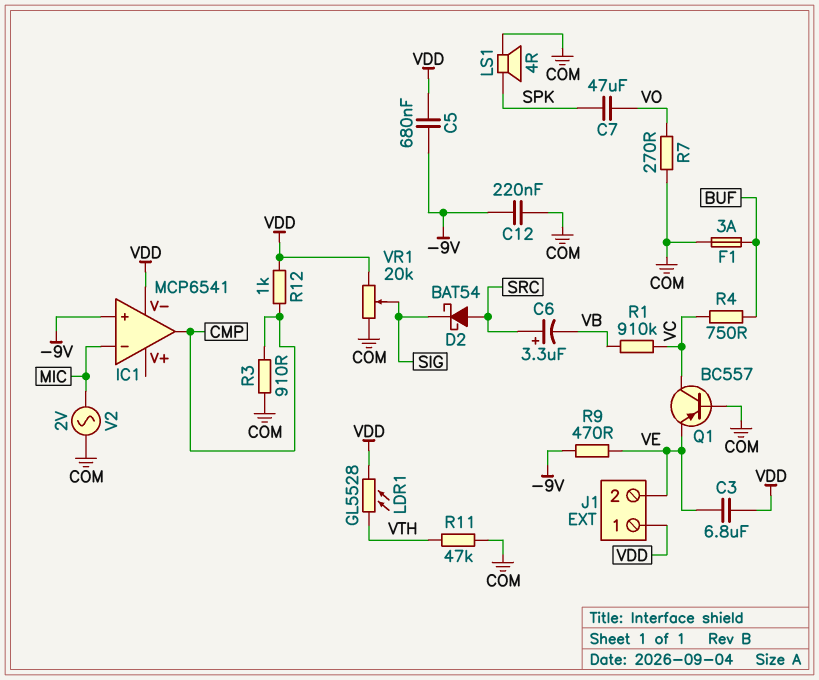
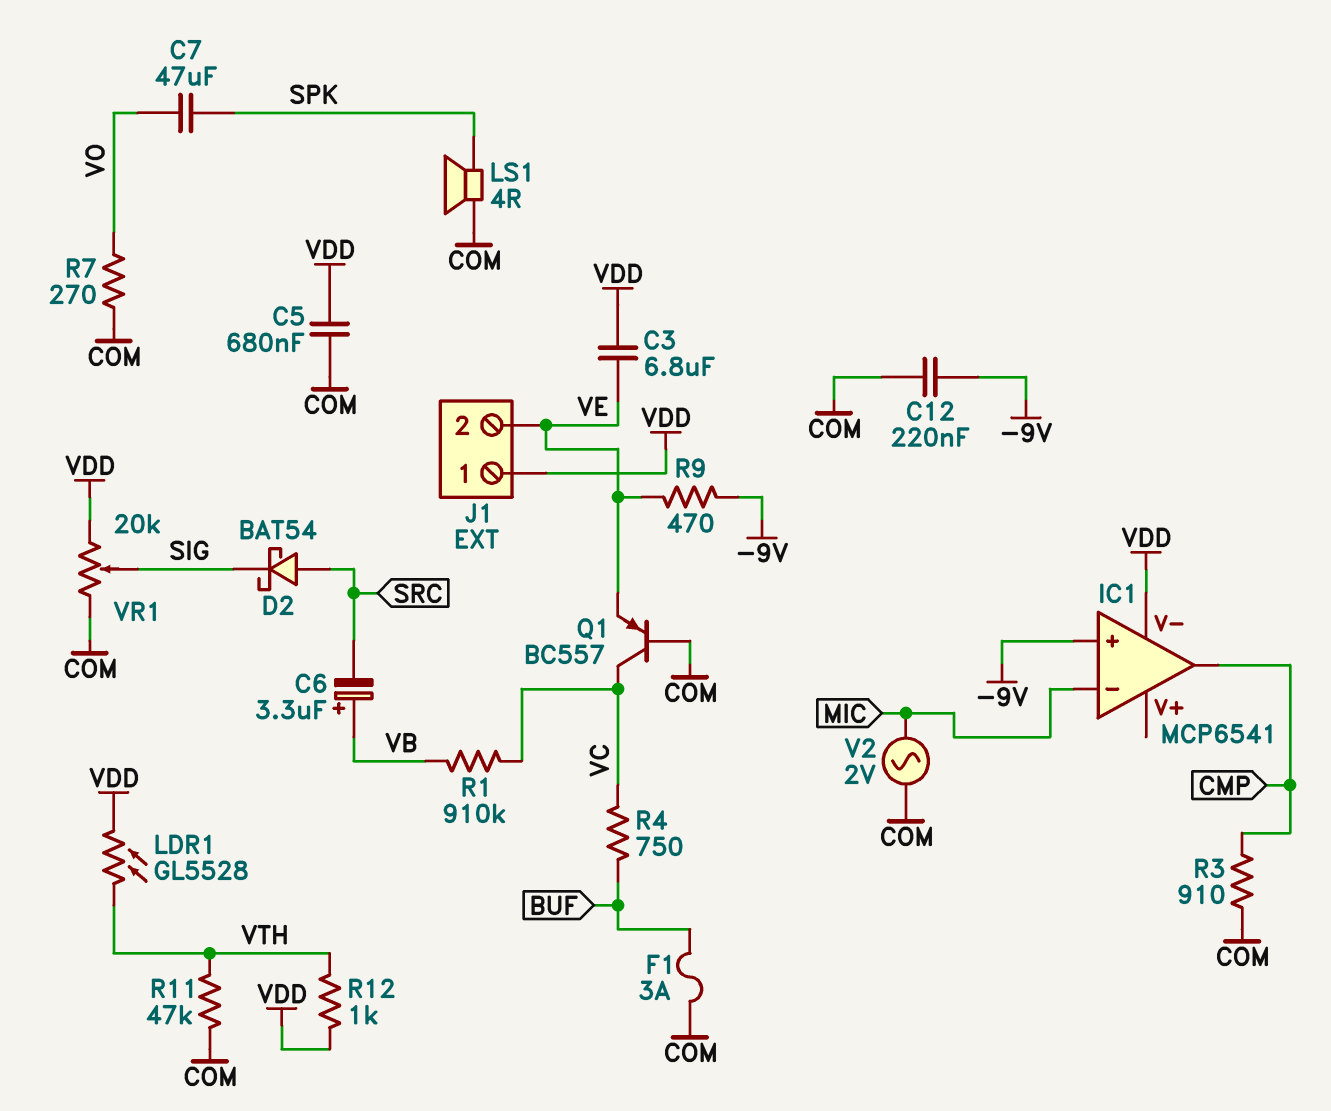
C5: 680nF (-9V, VDD) -> 680nF (COM, VDD)
C6: 3.3uF (plus SRC, minus VB) -> 3.3uF (plus VB, minus SRC)
R12: 1k (CMP, VDD) -> 1k (VDD, VTH)

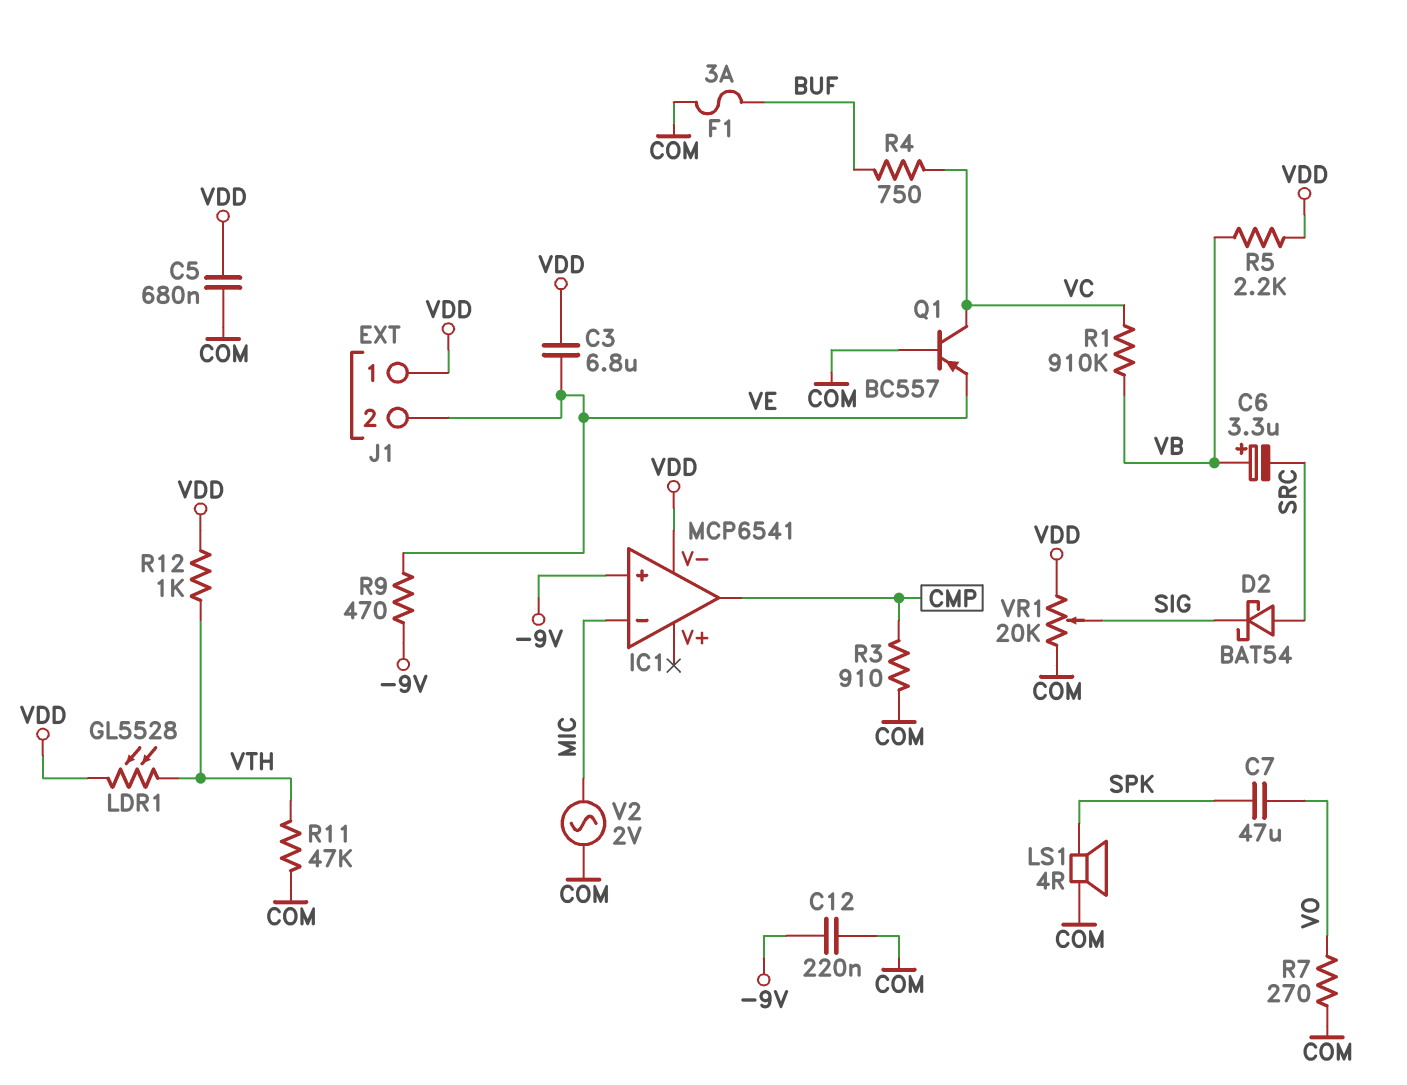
R5: none -> 2.2k (VB, VDD)

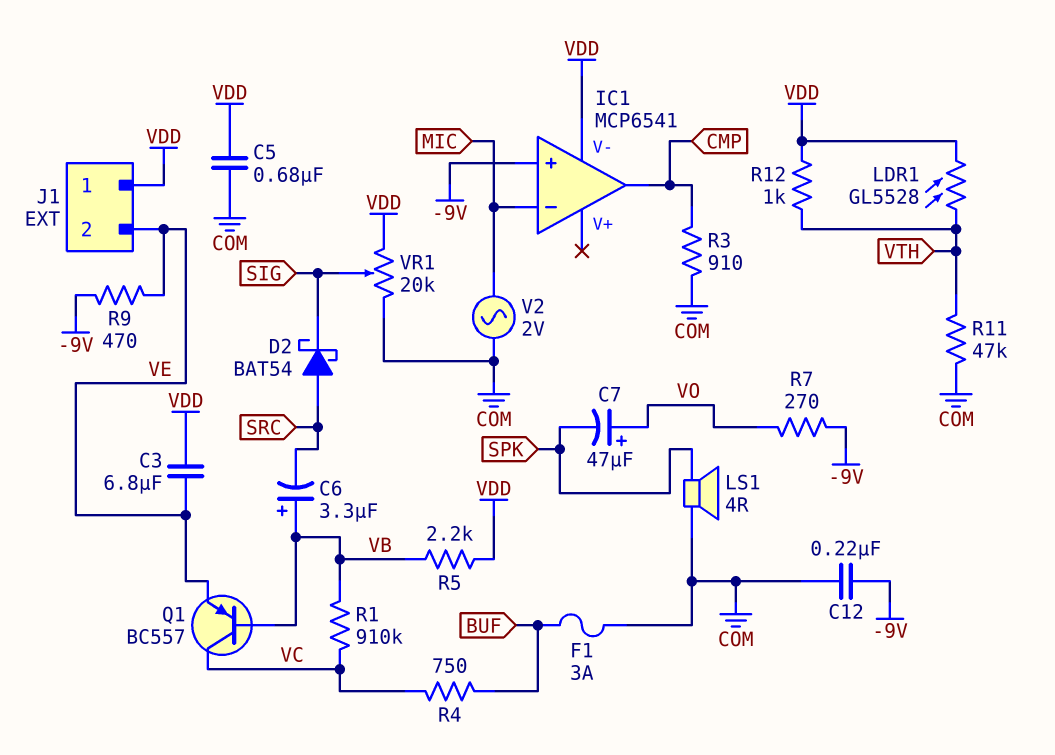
C7: 47uF (SPK, VO) -> 47uF (plus VO, minus SPK)
Q1: PNP BC557 (B COM, C VC, E VE) -> PNP BC557 (B VB, C VC, E VE)
R7: 270 (COM, VO) -> 270 (-9V, VO)

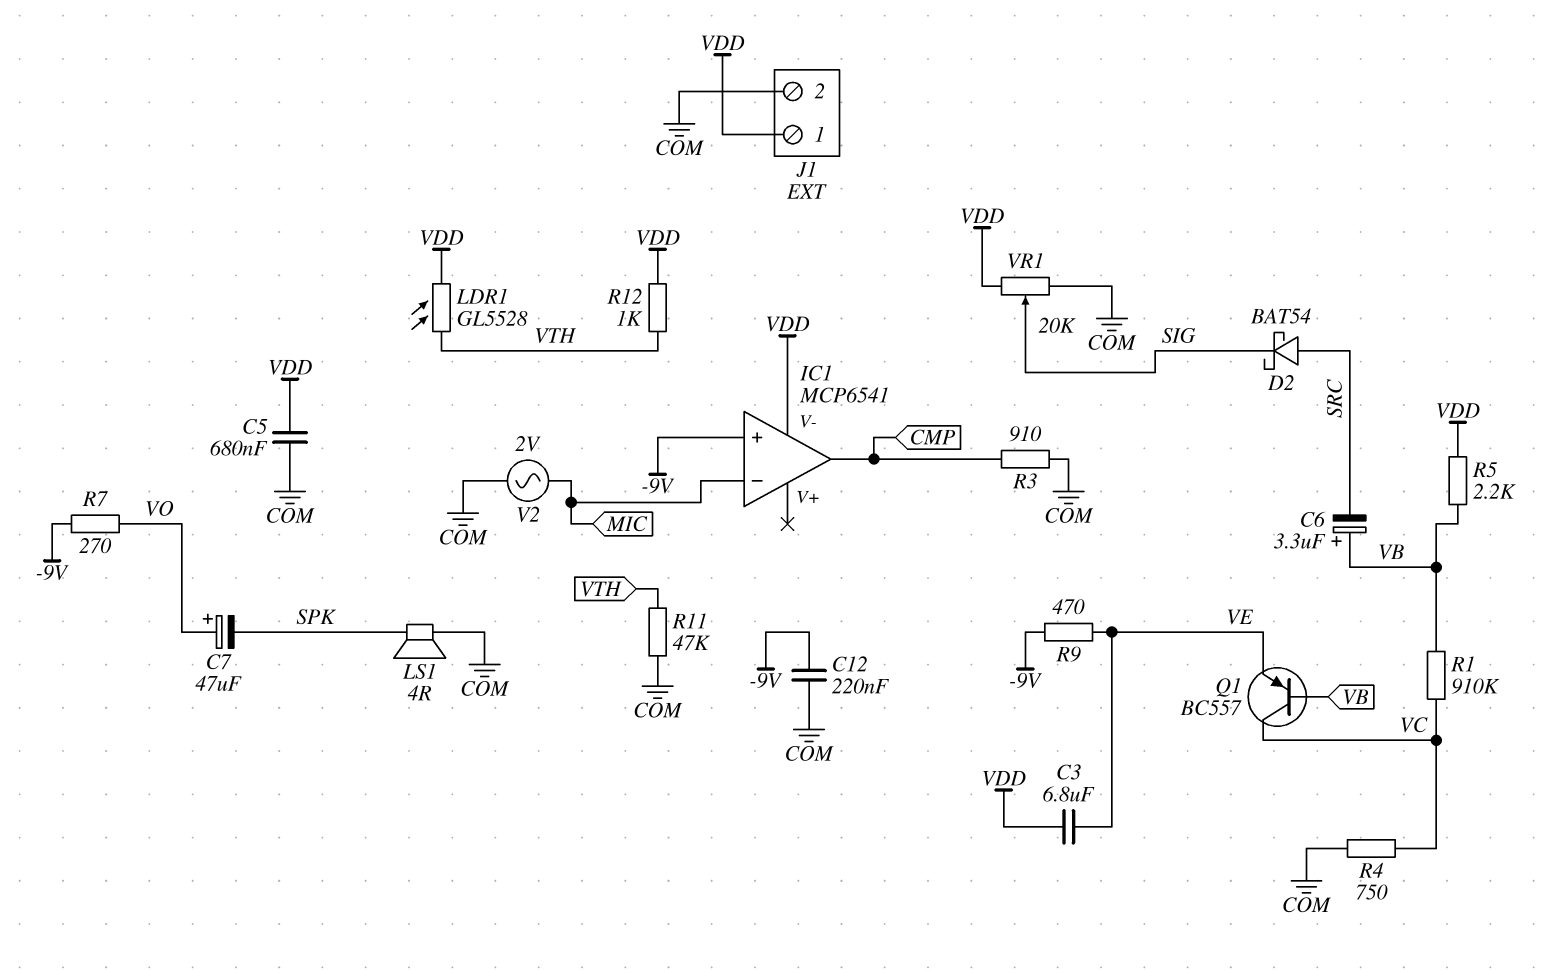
F1: 3A (BUF, COM) -> none
J1 pin 2: VE -> COM
R4: 750 (BUF, VC) -> 750 (COM, VC)

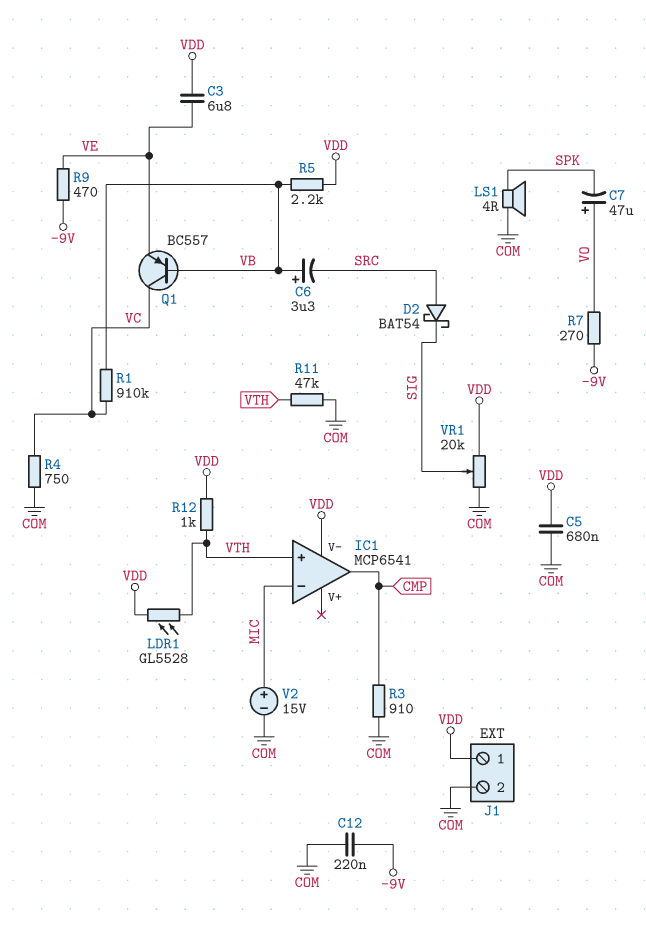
IC1 pin in+: -9V -> VTH
V2: AC 2V (COM, MIC) -> 15V (plus MIC, minus COM)

